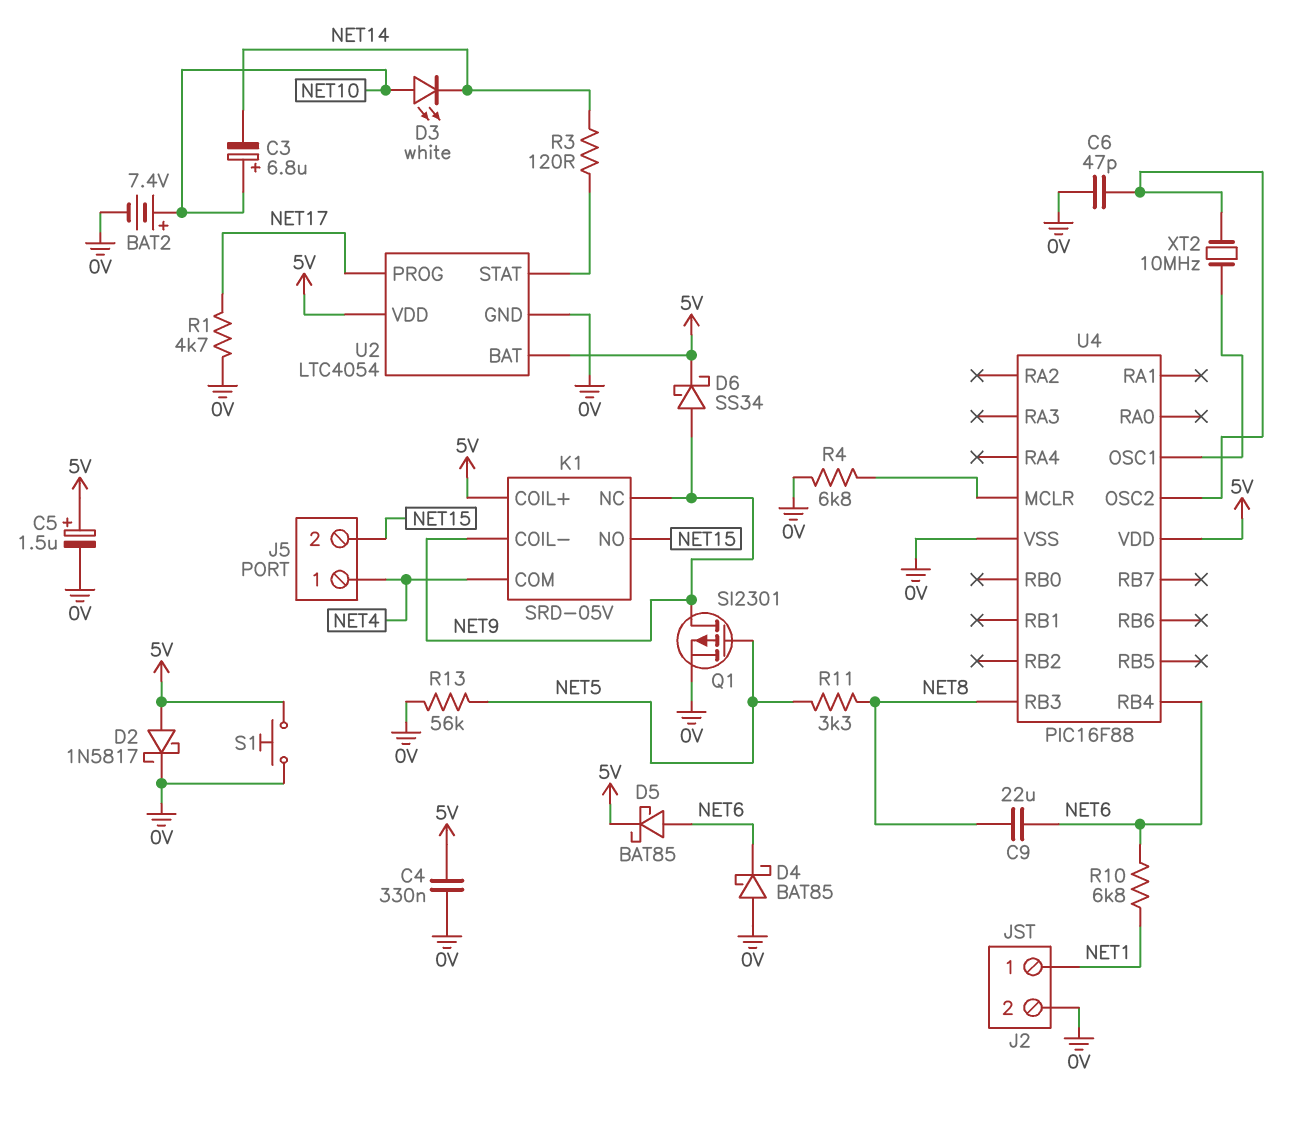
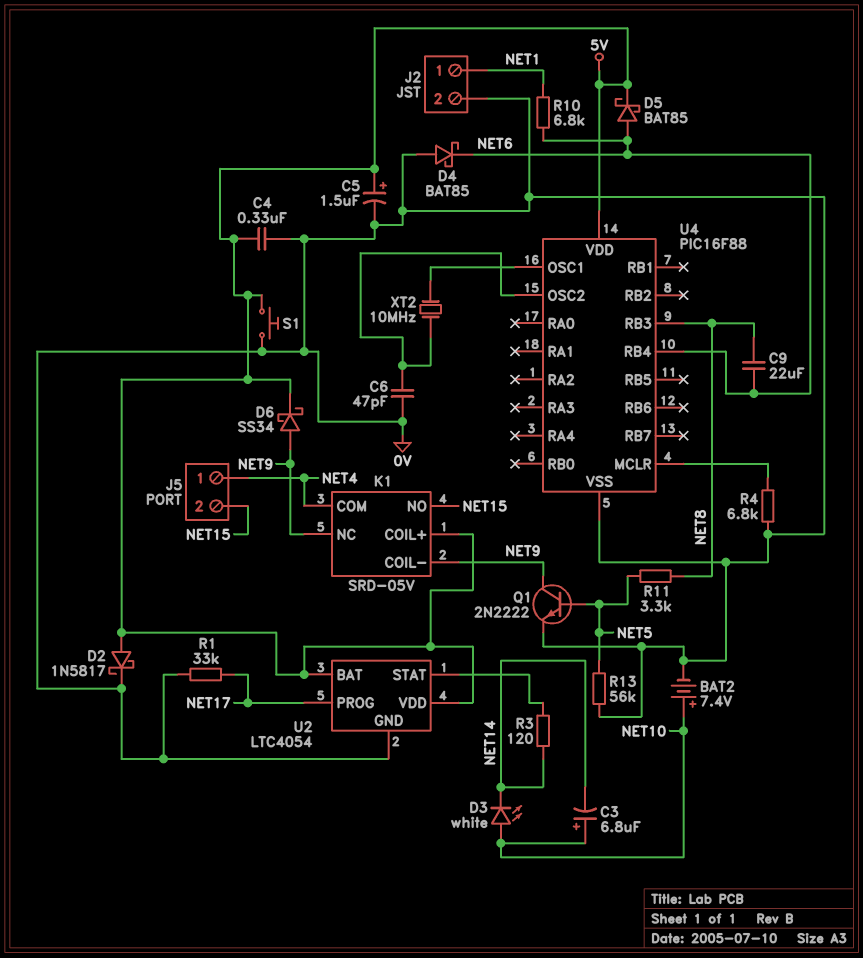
Q1: PMOS SI2301 (G NET5, D NET9, S 0V) -> NPN 2N2222 (B NET5, C NET9, E 0V)
R1: 4.7k (0V, NET17) -> 33k (0V, NET17)

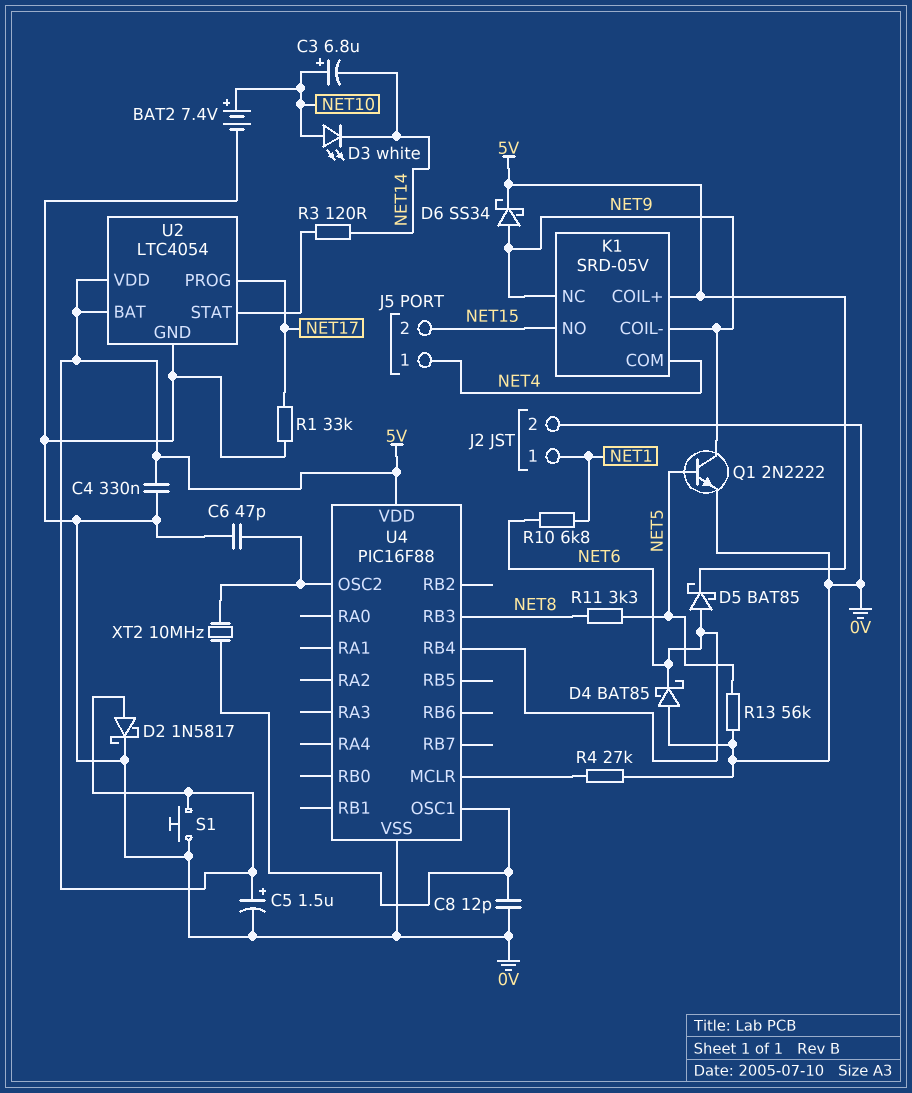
C8: none -> 12pF (0V, U4/OSC1)
C9: 22uF (NET6, NET8) -> none
R4: 6.8k (0V, U4/MCLR) -> 27k (0V, U4/MCLR)

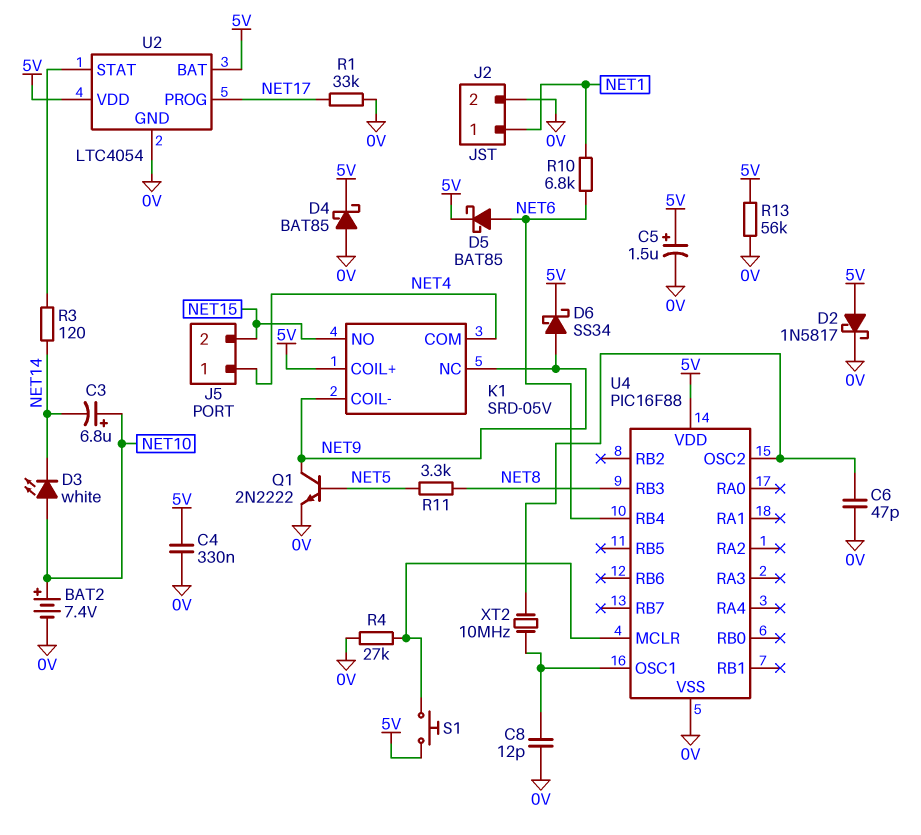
D4: schottky BAT85 (A 0V, K NET6) -> schottky BAT85 (A 0V, K 5V)
R13: 56k (0V, NET5) -> 56k (0V, 5V)
S1: button (0V, 5V) -> button (5V, U4/MCLR)

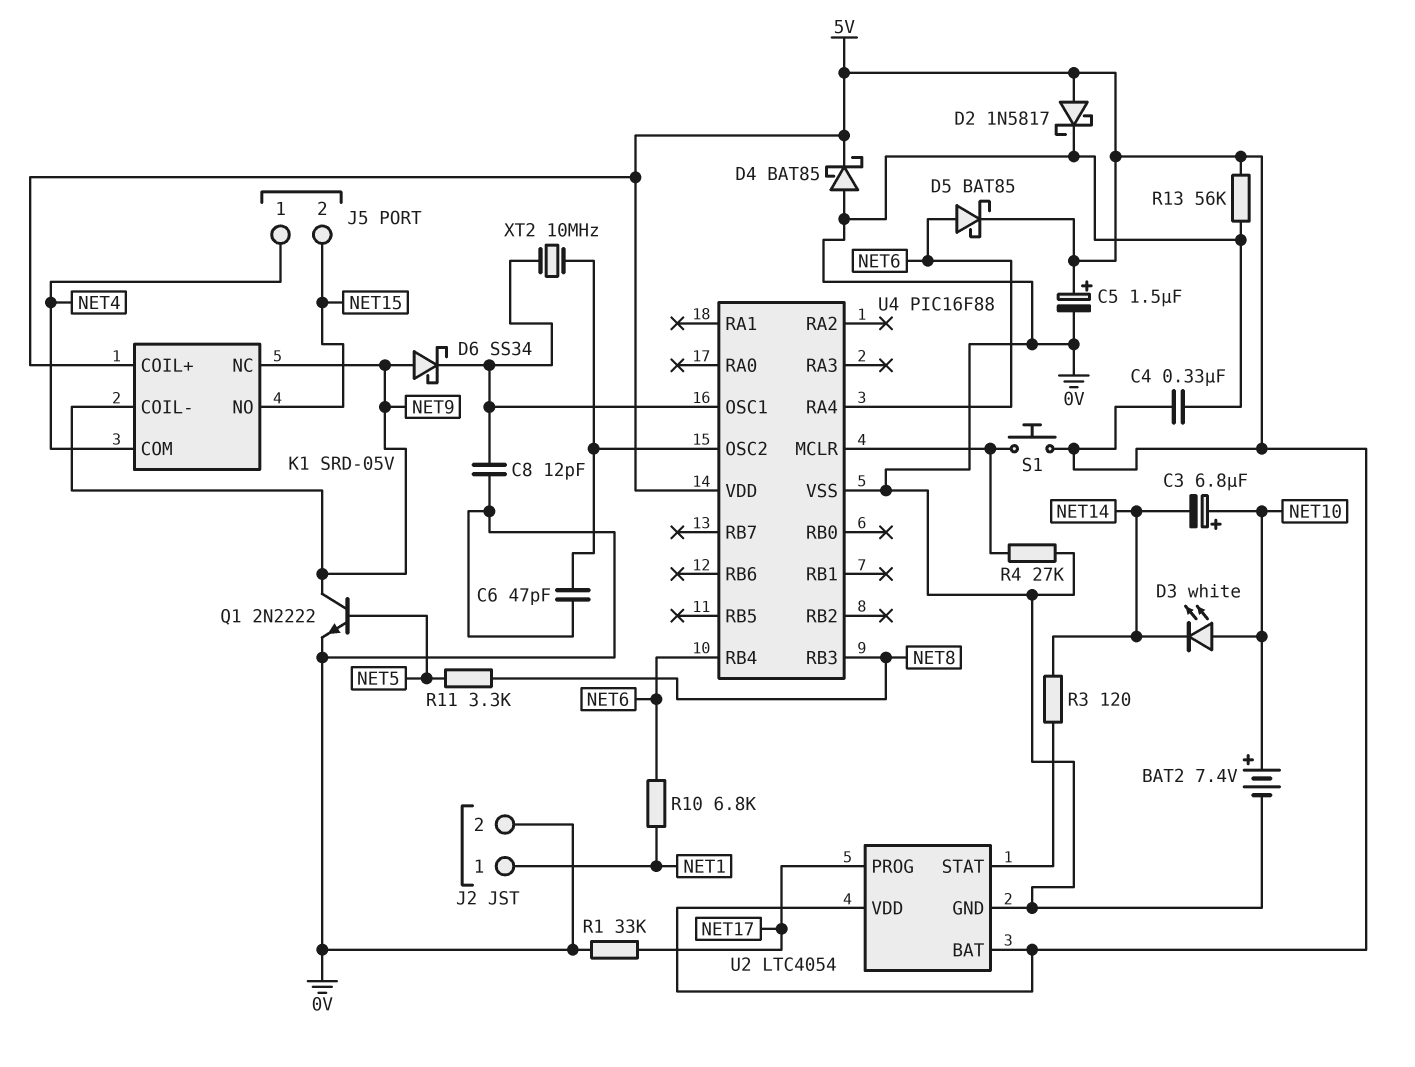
D6: schottky SS34 (A NET9, K 5V) -> schottky SS34 (A NET9, K U4/OSC1)
U4 pin RA4: none -> NET6

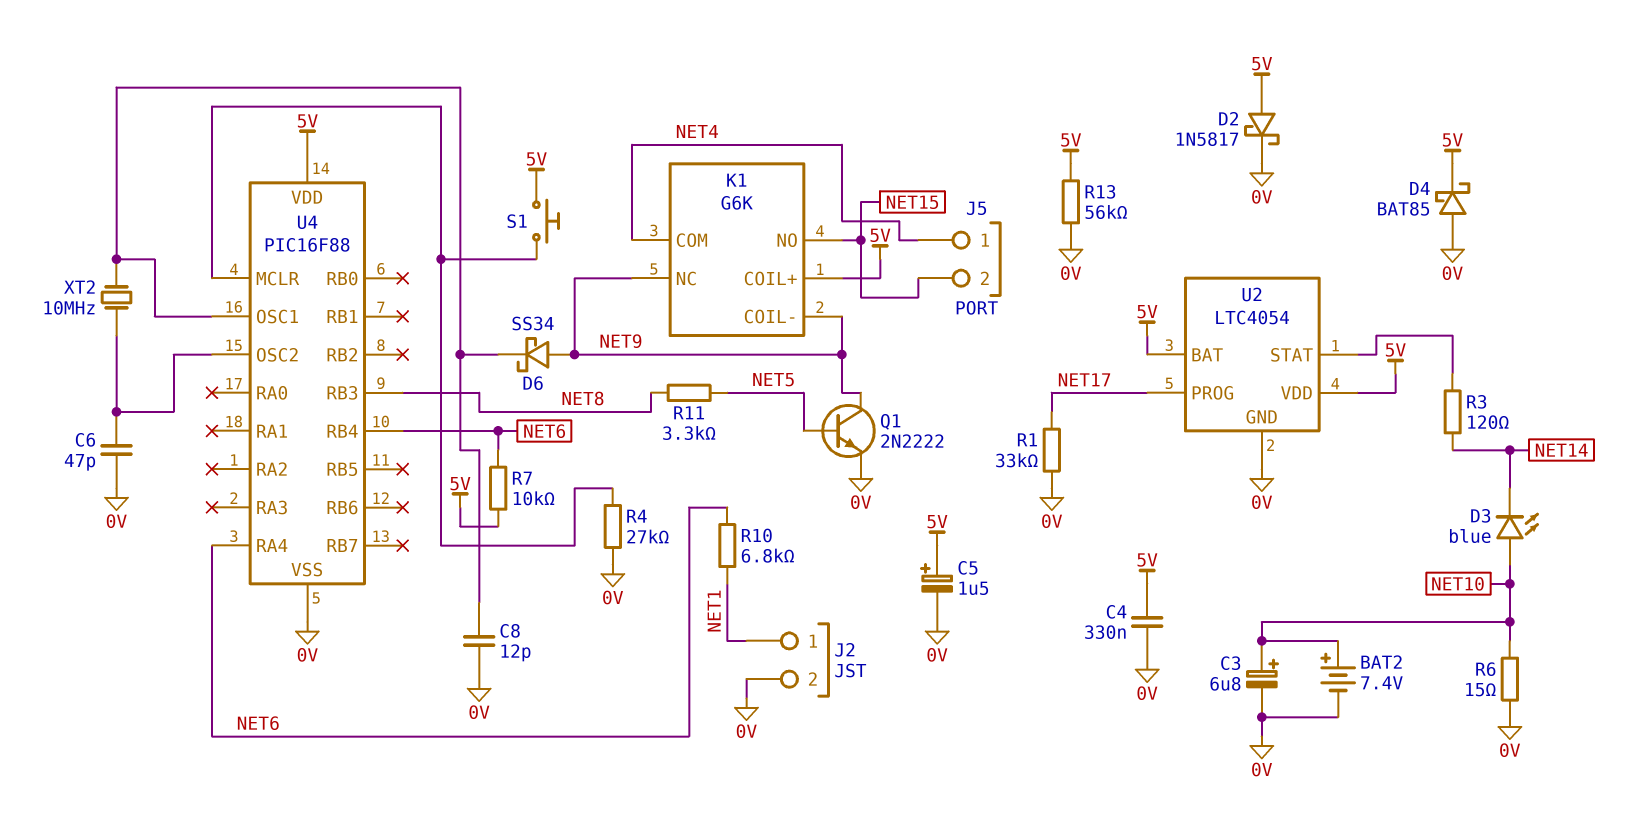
C3: 6.8uF (plus NET10, minus NET14) -> 6.8uF (plus NET10, minus 0V)
D3: LED white (A NET10, K NET14) -> LED blue (A NET10, K NET14)
D5: schottky BAT85 (A NET6, K 5V) -> none
K1: SRD-05V -> G6K
R6: none -> 15 (0V, NET10)
R7: none -> 10k (5V, NET6)

